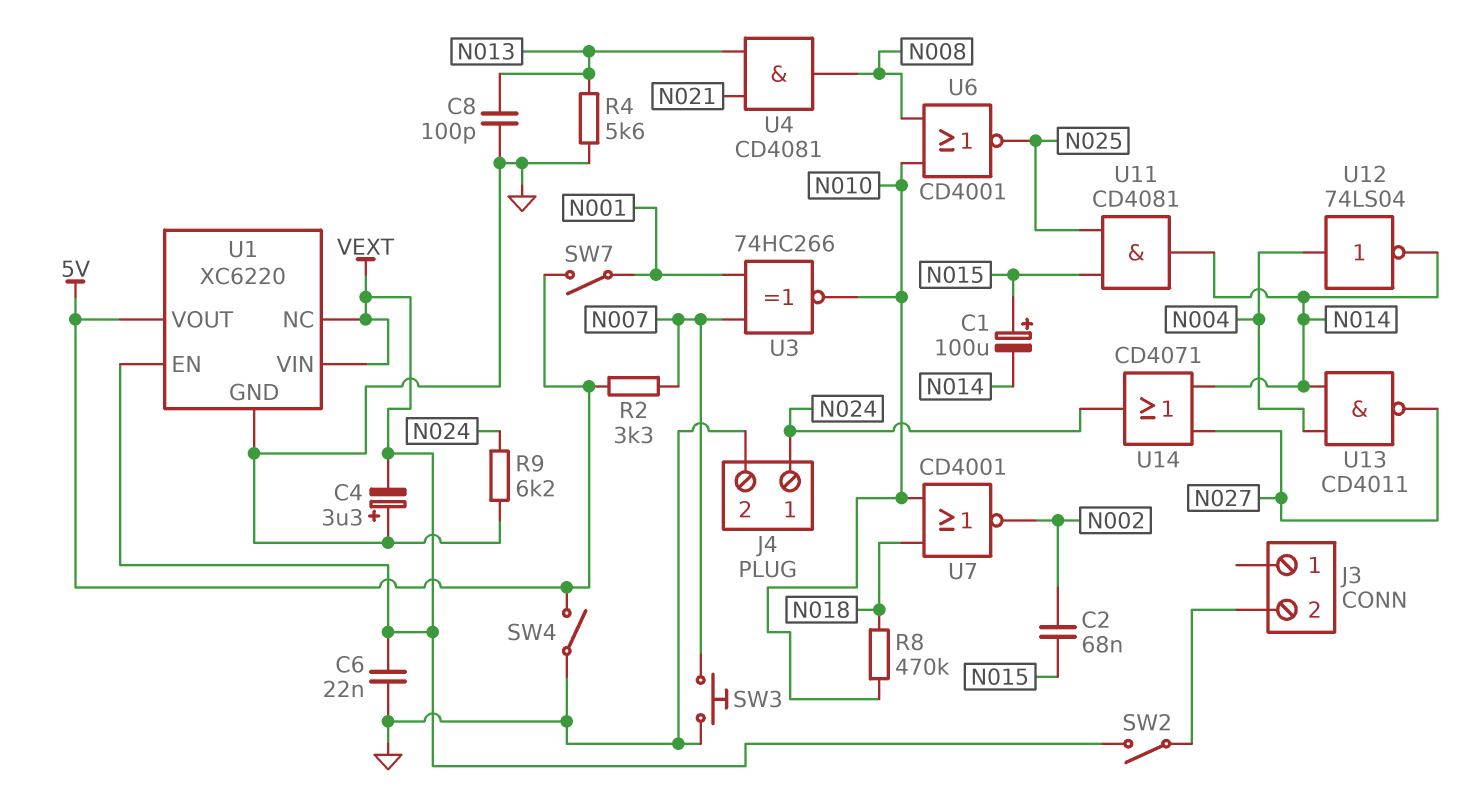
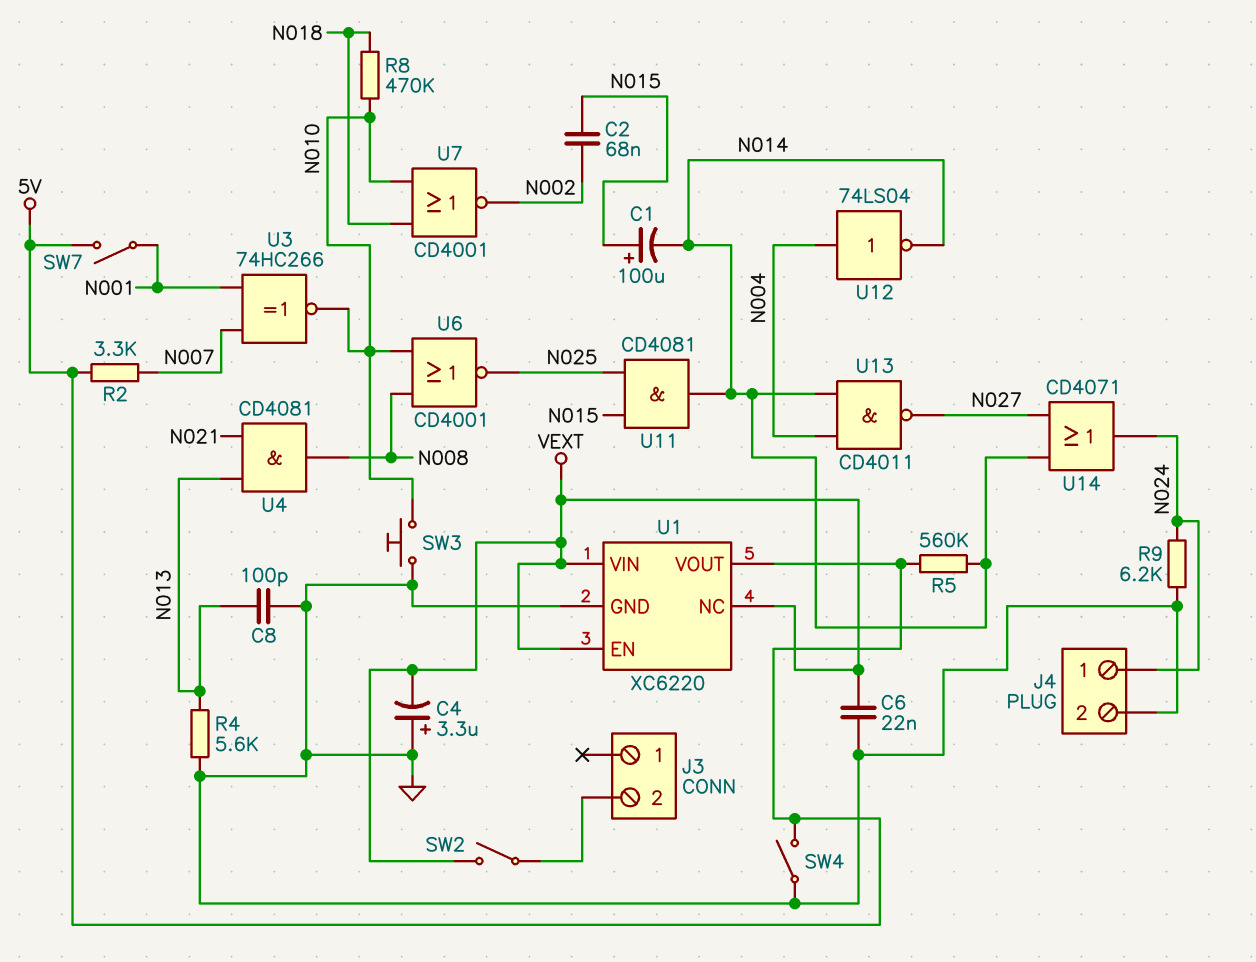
R5: none -> 560k (5V, N014)
SW3: button (GND, N007) -> button (GND, N010)

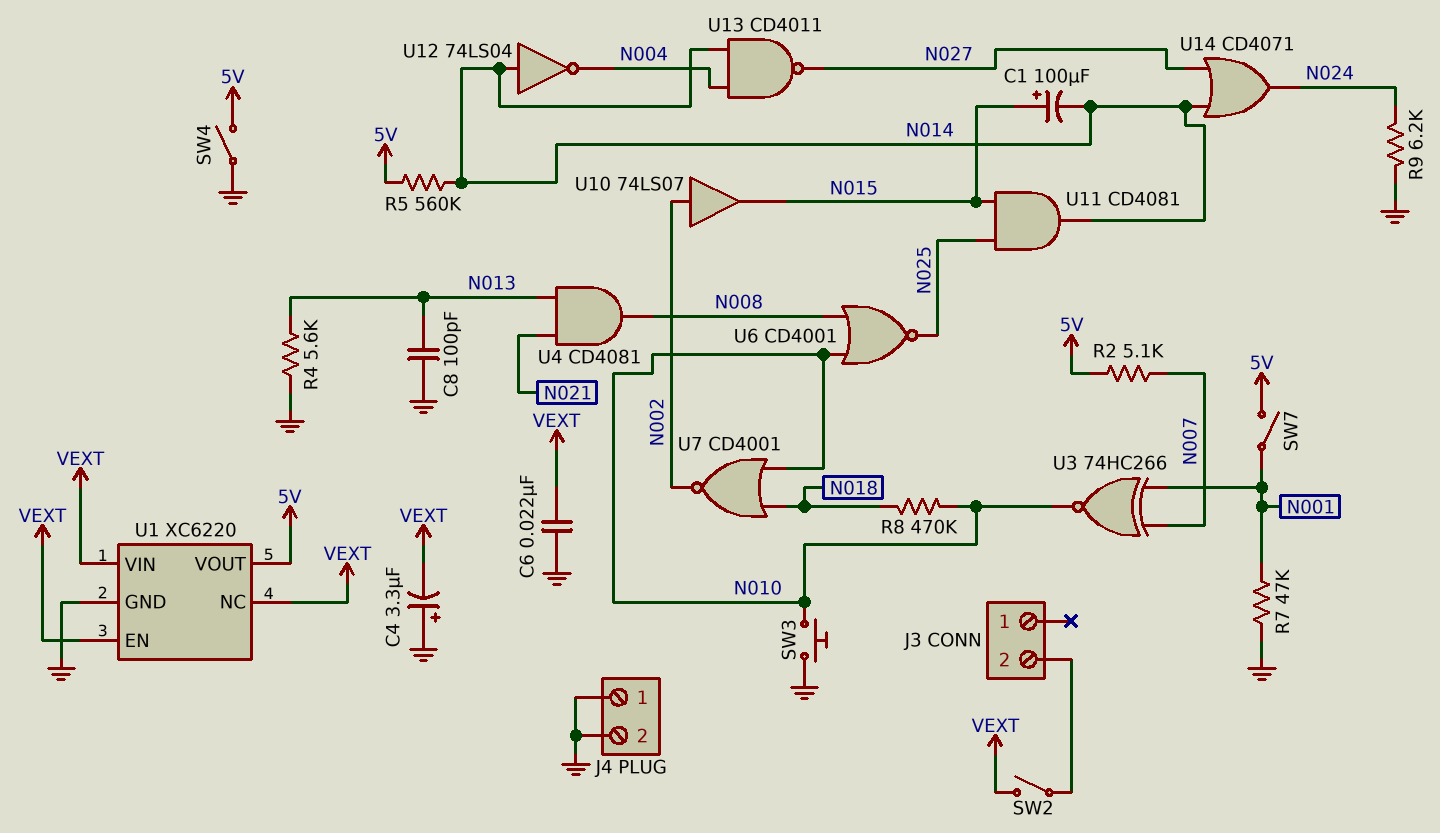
C2: 68nF (N002, N015) -> none
J4 pin 1: N024 -> GND
R2: 3.3k (5V, N007) -> 5.1k (5V, N007)
R7: none -> 47k (GND, N001)
U10: none -> buffer 74LS07 (in N002, out N015)
U12: NOT 74LS04 (in N004, out N014) -> NOT 74LS04 (in N014, out N004)

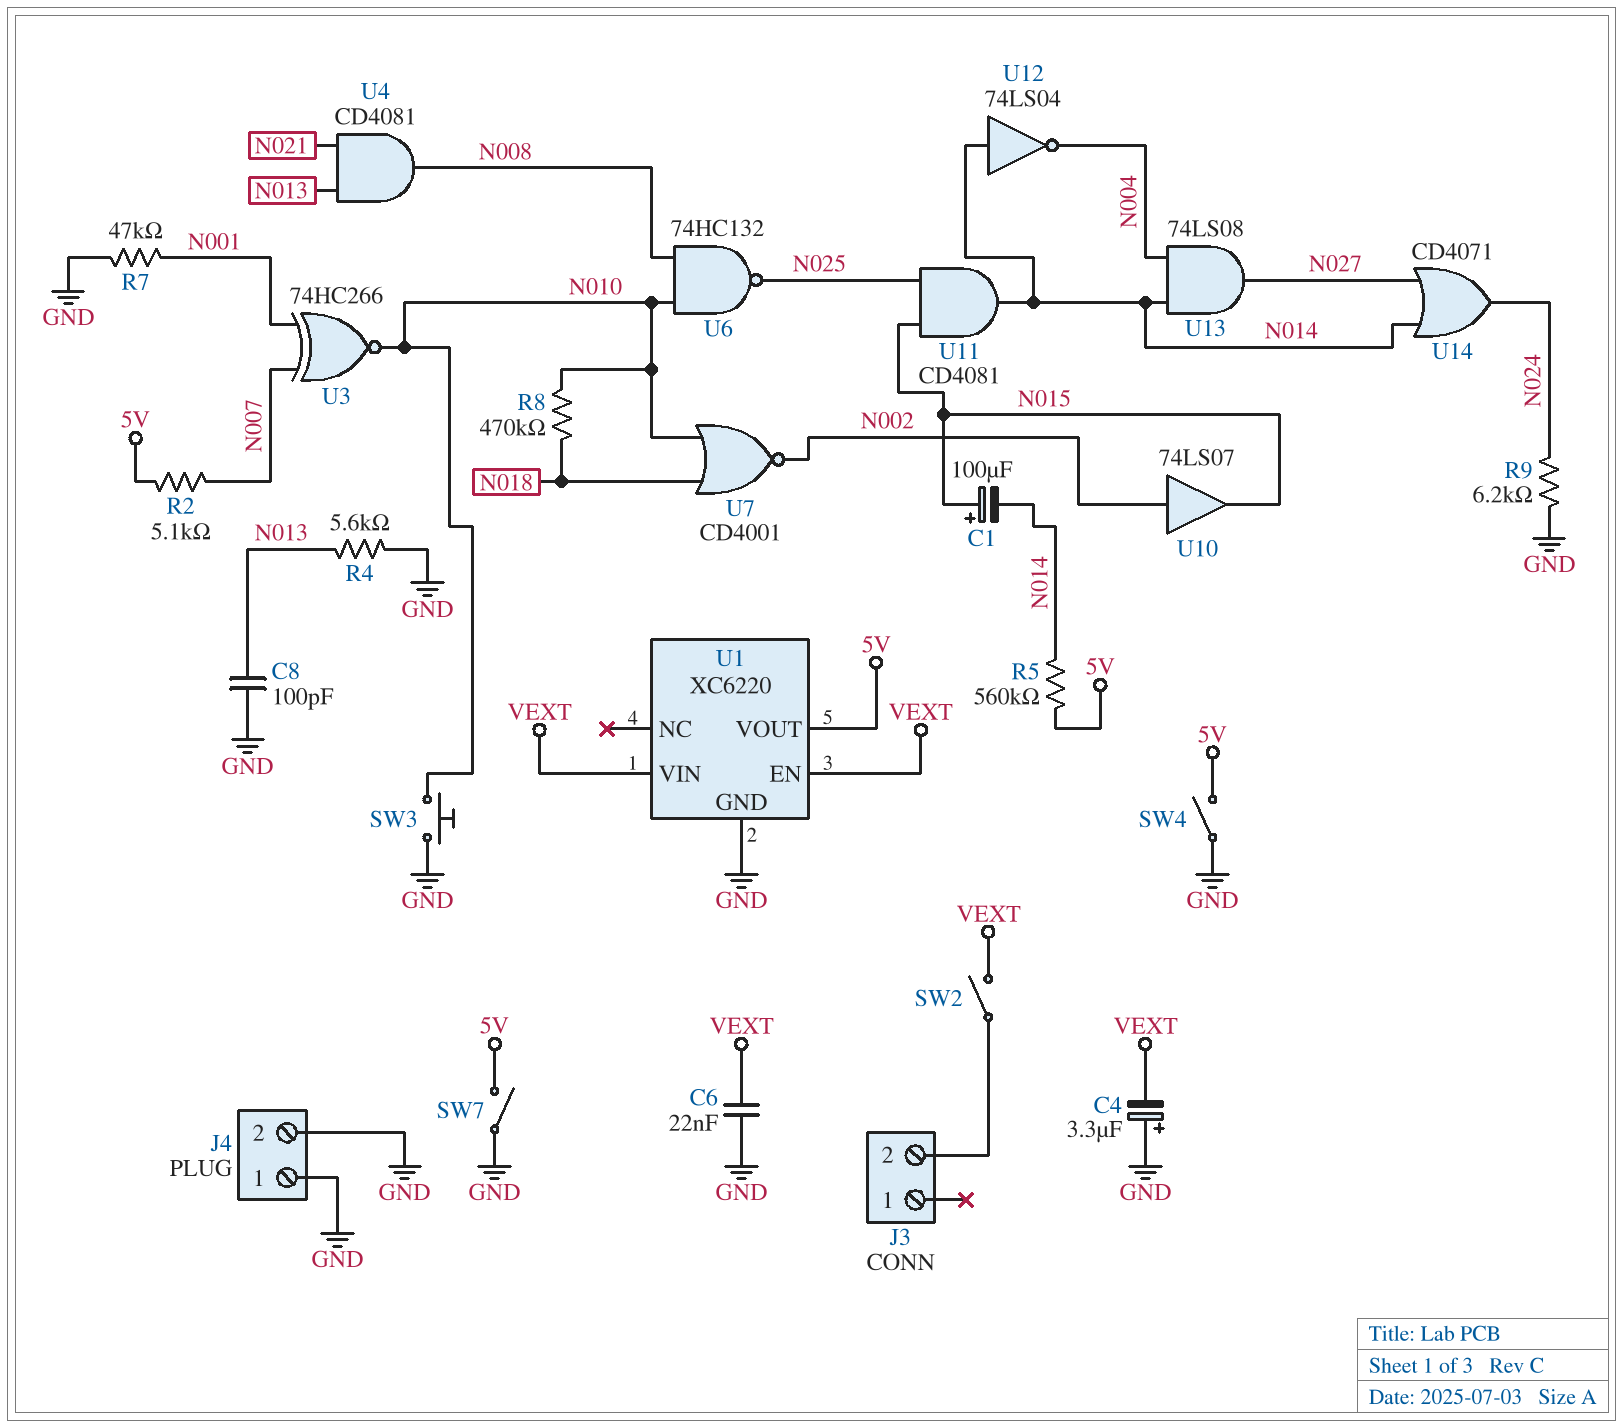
SW7: switch (5V, N001) -> switch (5V, GND)
U1 pin NC: VEXT -> none
U6: NOR CD4001 (in N008, in N010, out N025) -> NAND 74HC132 (in N008, in N010, out N025)
U13: NAND CD4011 (in N004, in N014, out N027) -> AND 74LS08 (in N004, in N014, out N027)

